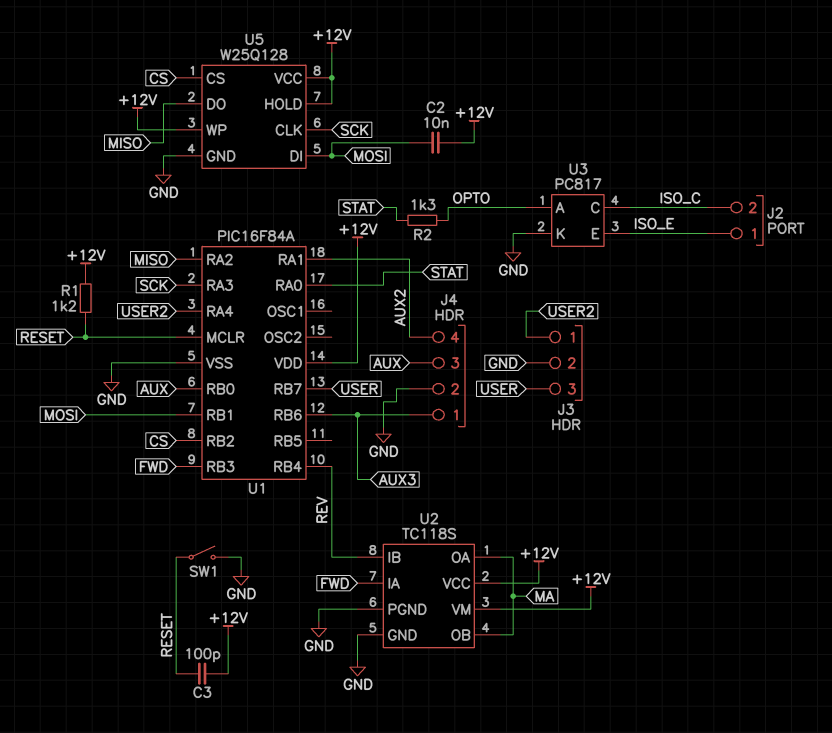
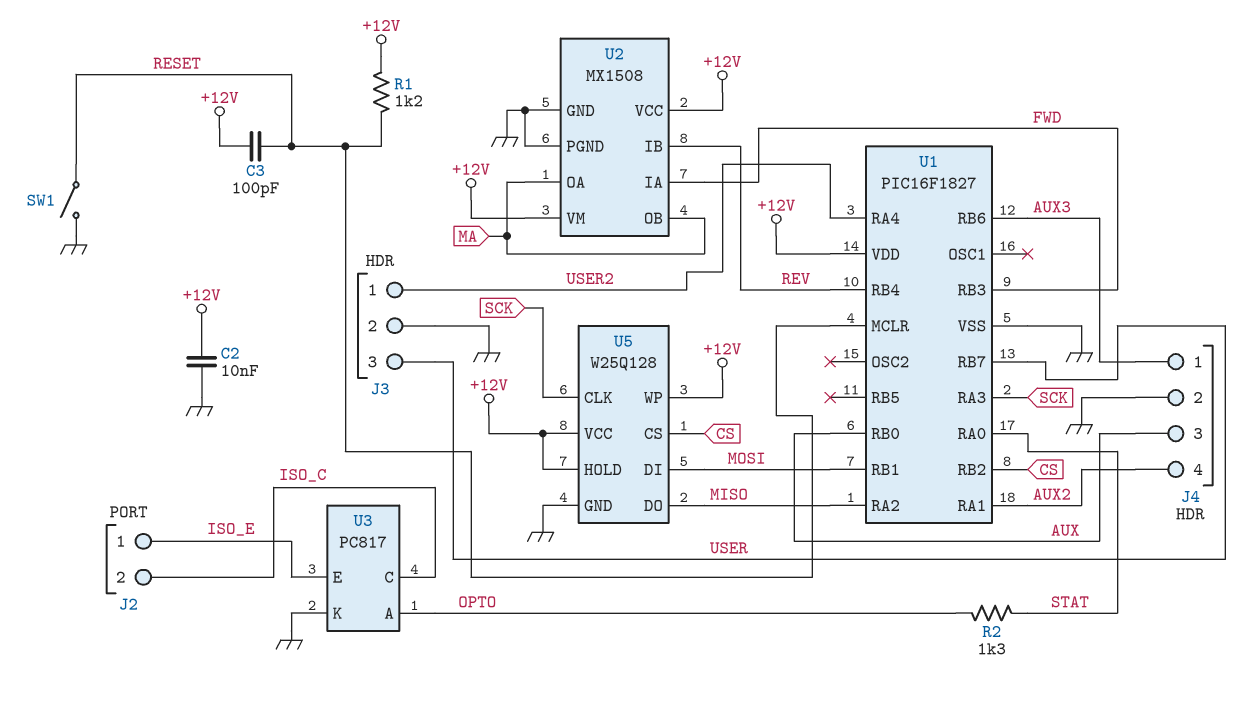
C2: 10nF (+12V, MOSI) -> 10nF (+12V, GND)
U1: PIC16F84A -> PIC16F1827
U2: TC118S -> MX1508

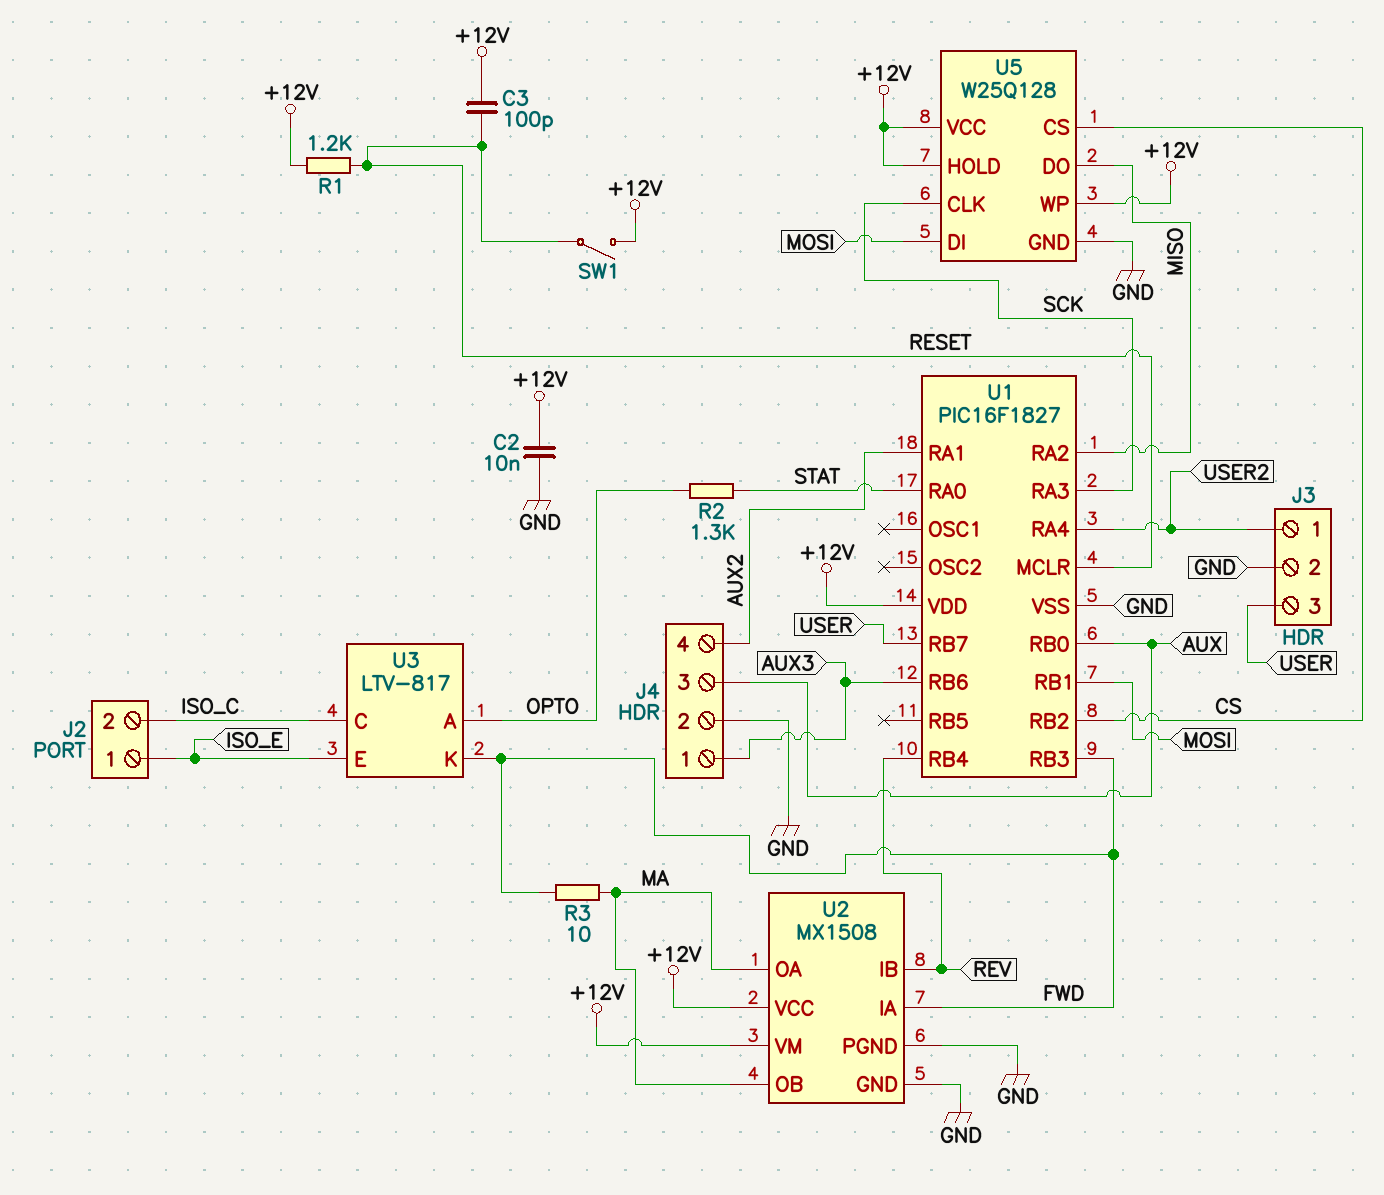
R3: none -> 10 (FWD, MA)
SW1: switch (GND, RESET) -> switch (+12V, RESET)
U3: PC817 -> LTV-817
U3 pin K: GND -> FWD

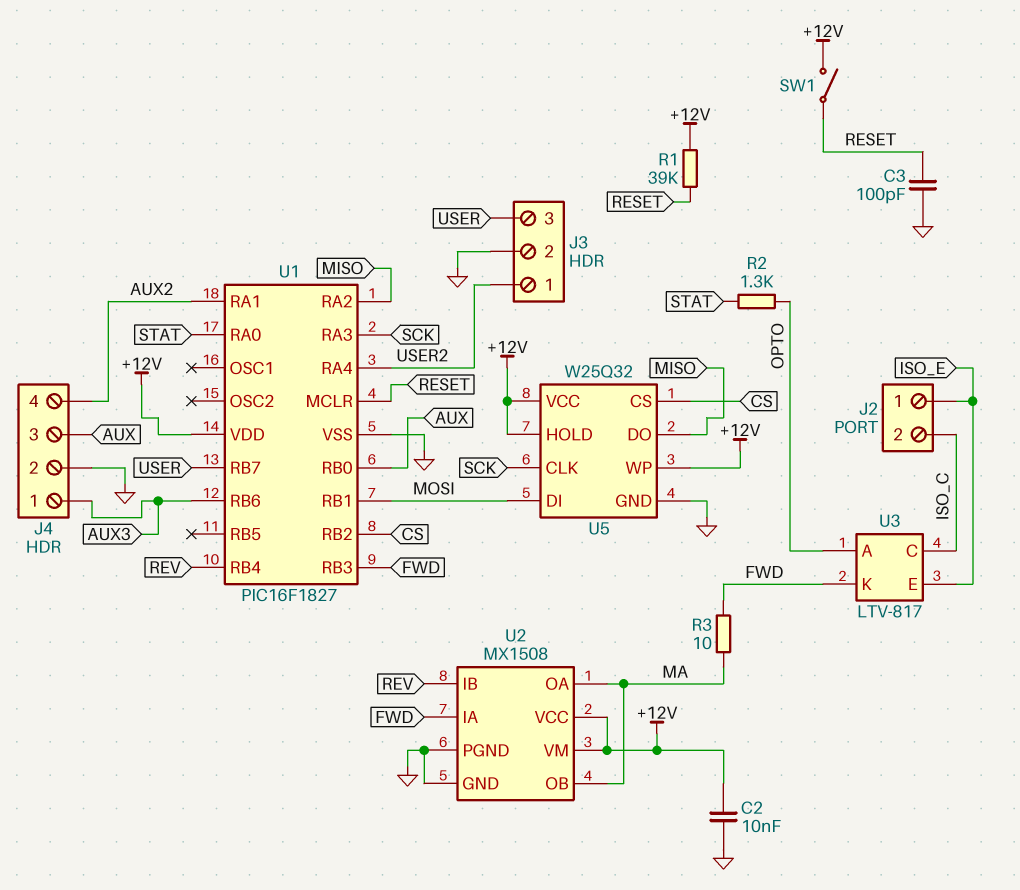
C3: 100pF (+12V, RESET) -> 100pF (GND, RESET)
R1: 1.2k (+12V, RESET) -> 39k (+12V, RESET)
U5: W25Q128 -> W25Q32

